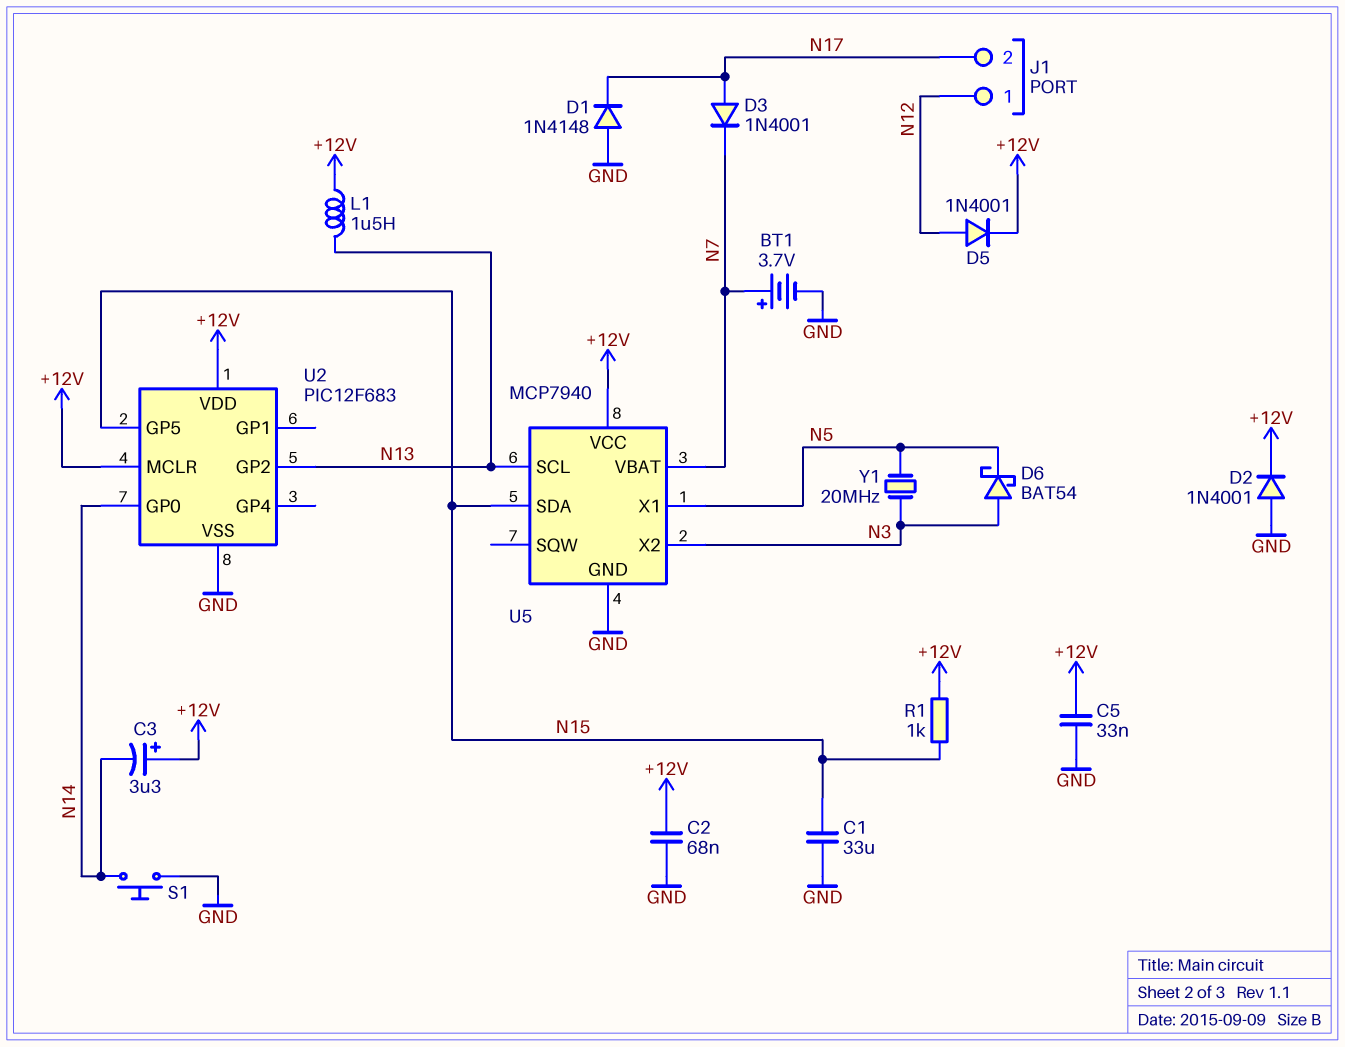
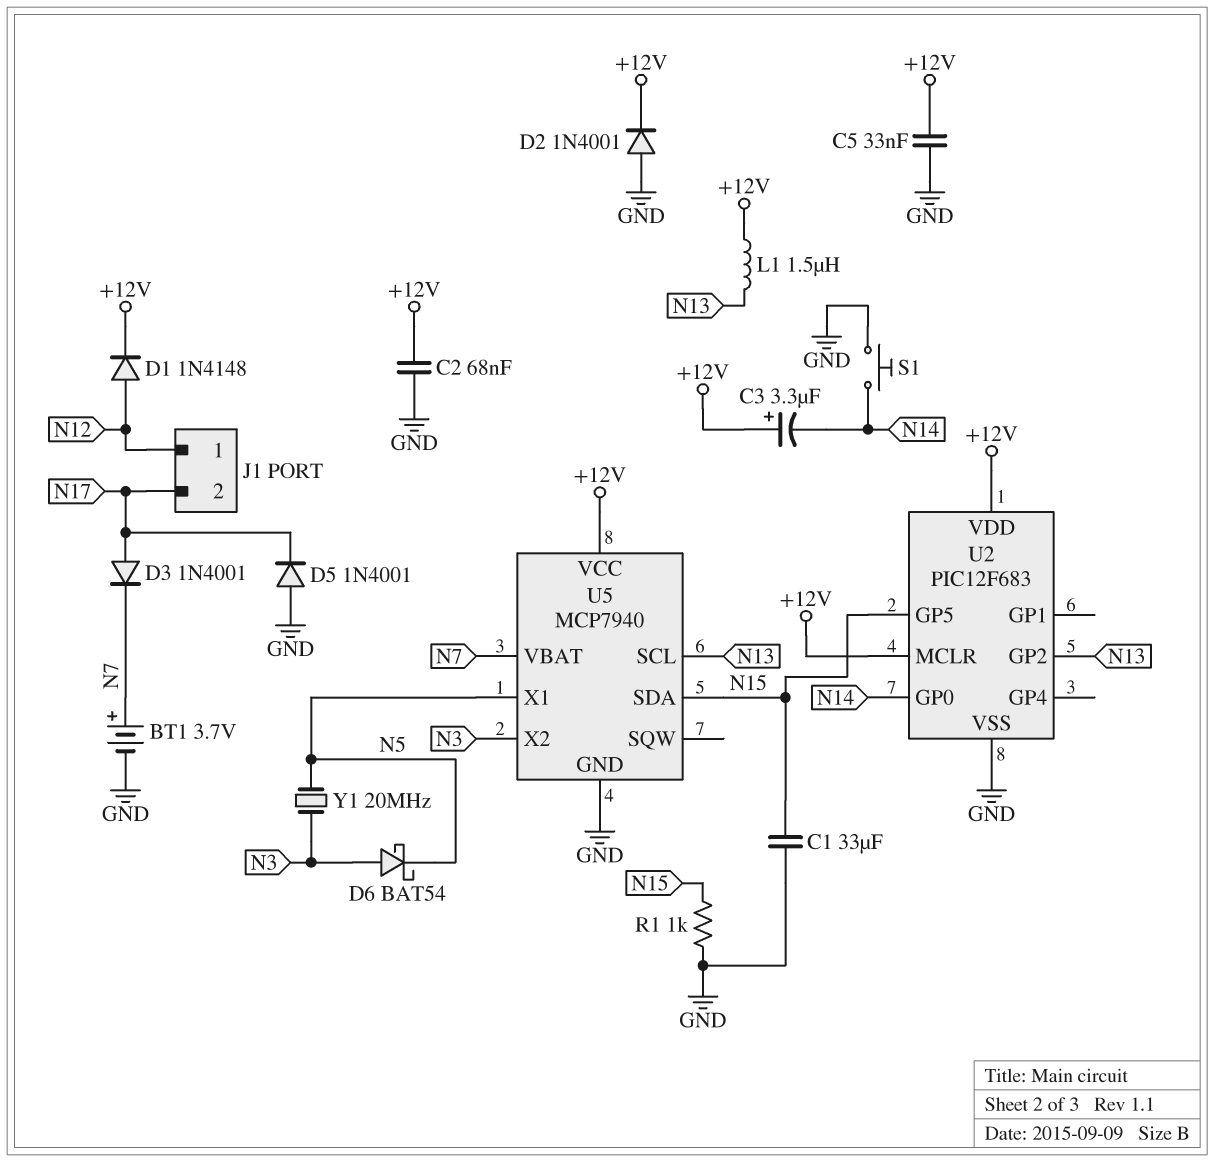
D1: diode 1N4148 (A GND, K N17) -> diode 1N4148 (A N12, K +12V)
D5: diode 1N4001 (A N12, K +12V) -> diode 1N4001 (A GND, K N17)
R1: 1k (+12V, N15) -> 1k (GND, N15)

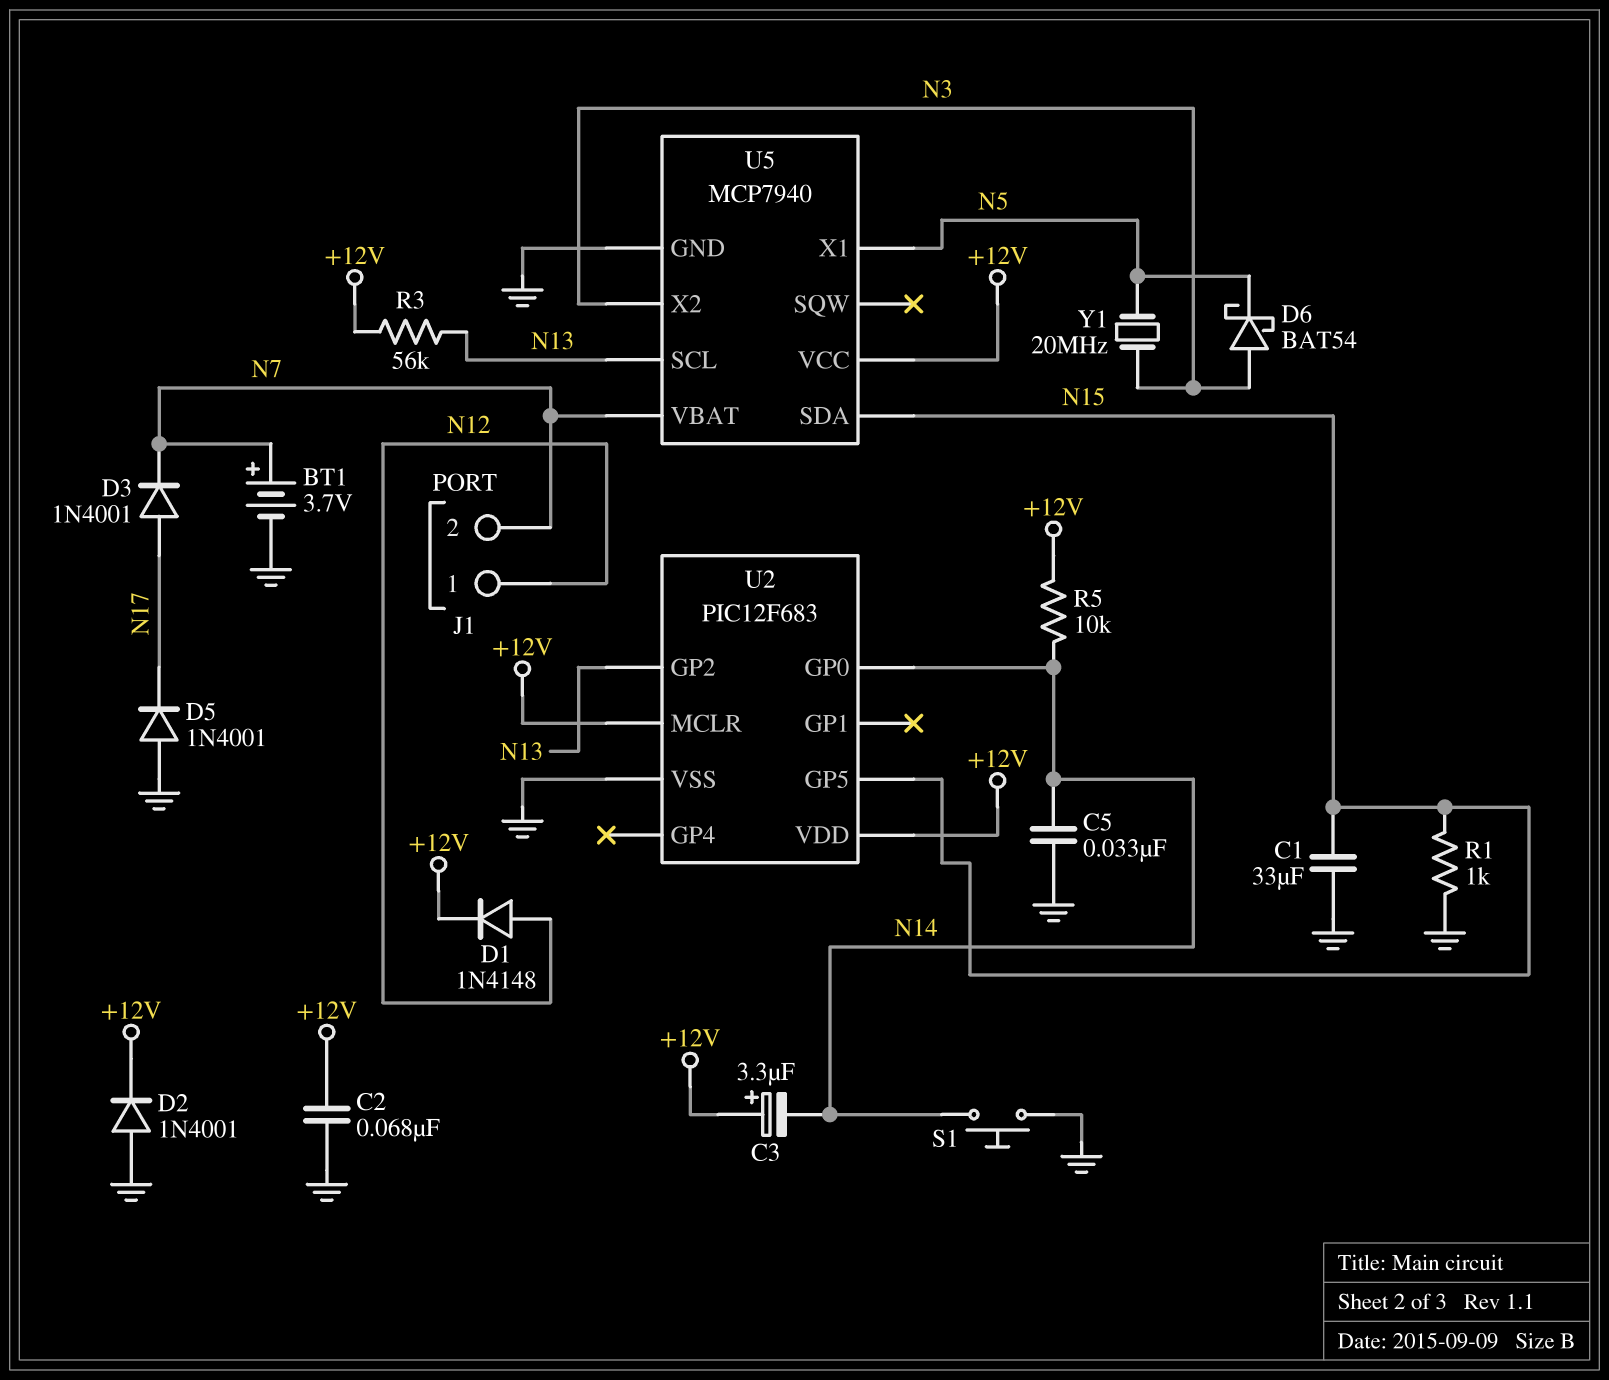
C5: 33nF (+12V, GND) -> 33nF (GND, N14)
J1 pin 2: N17 -> N7
L1: 1.5uH (+12V, N13) -> none
R3: none -> 56k (+12V, N13)
R5: none -> 10k (+12V, N14)

